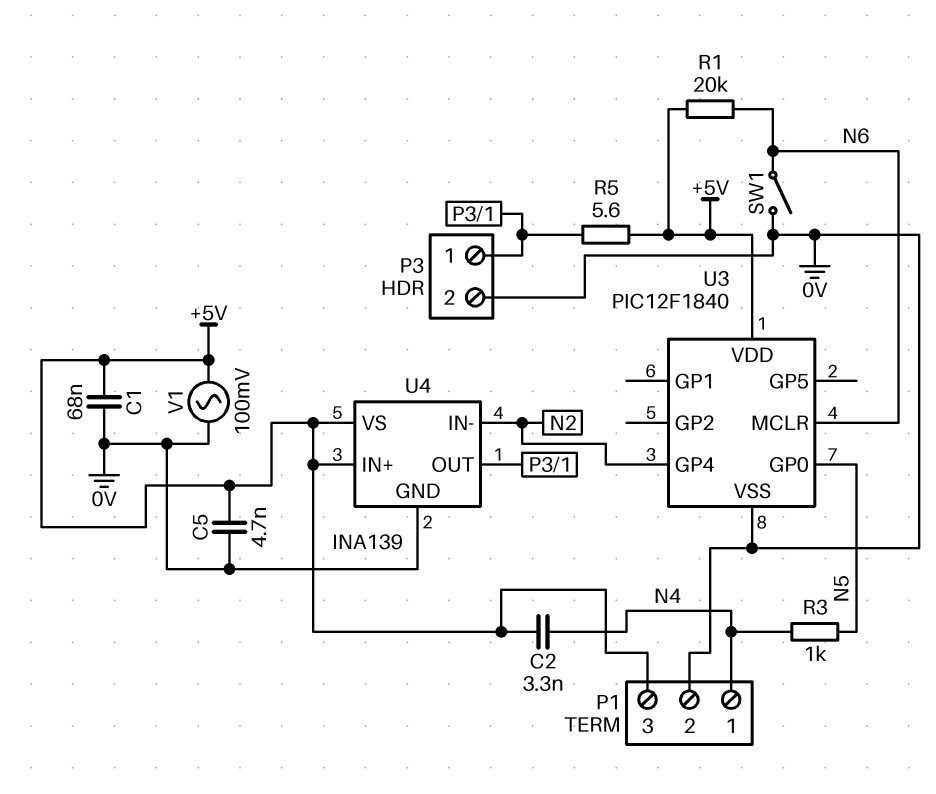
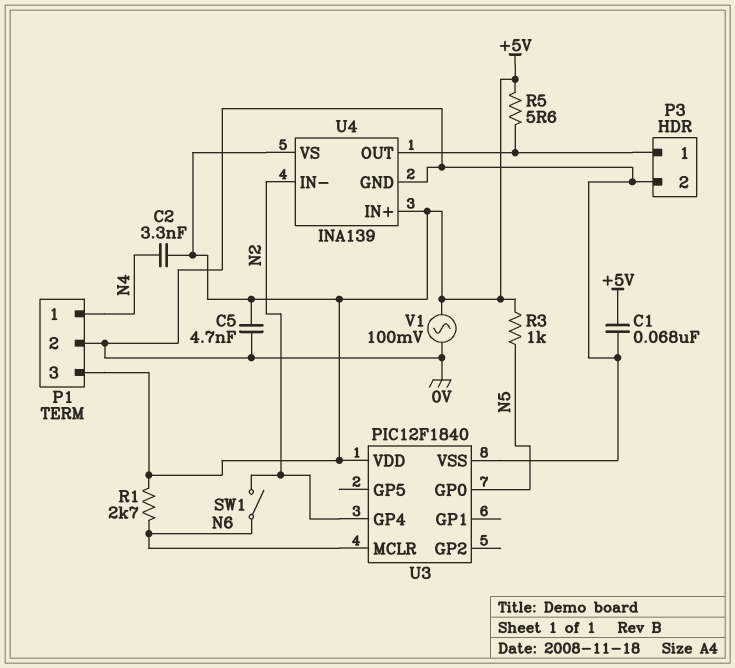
R1: 20k (+5V, N6) -> 2.7k (+5V, N6)
R3: 1k (N4, N5) -> 1k (+5V, N5)
SW1: switch (0V, N6) -> switch (N2, N6)

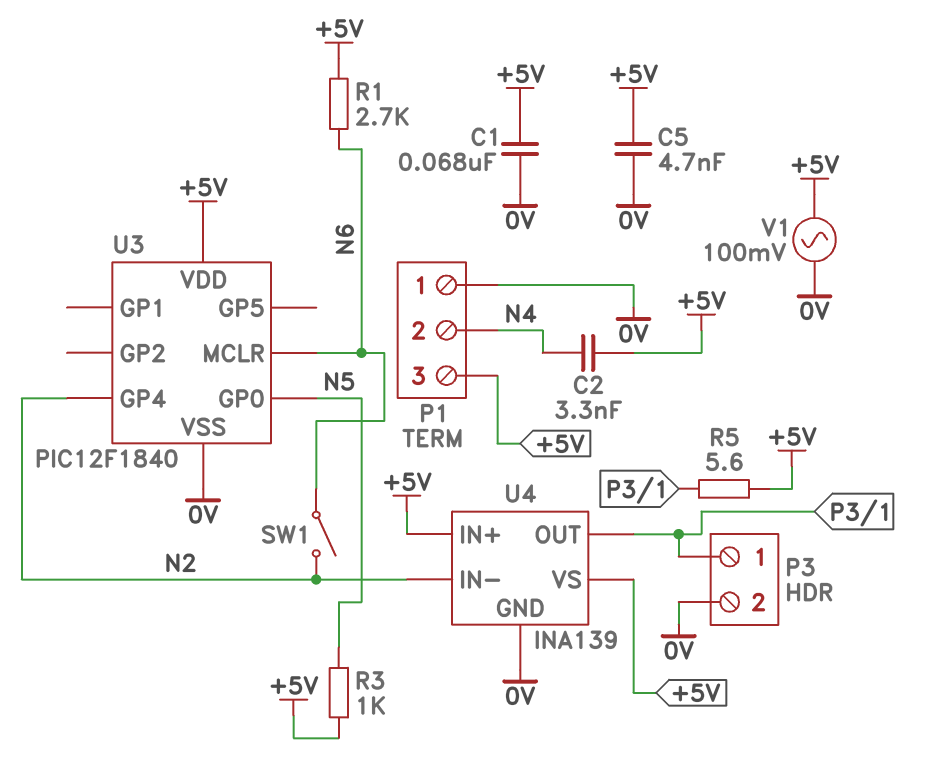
P1 pin 1: N4 -> 0V
P1 pin 2: 0V -> N4

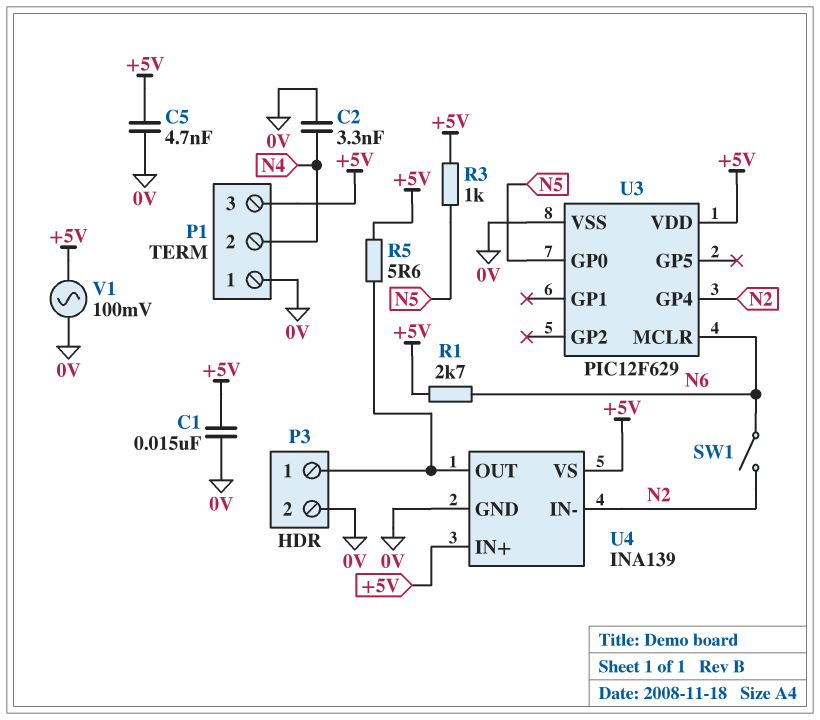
C1: 68nF (+5V, 0V) -> 15nF (+5V, 0V)
C2: 3.3nF (+5V, N4) -> 3.3nF (0V, N4)
U3: PIC12F1840 -> PIC12F629

